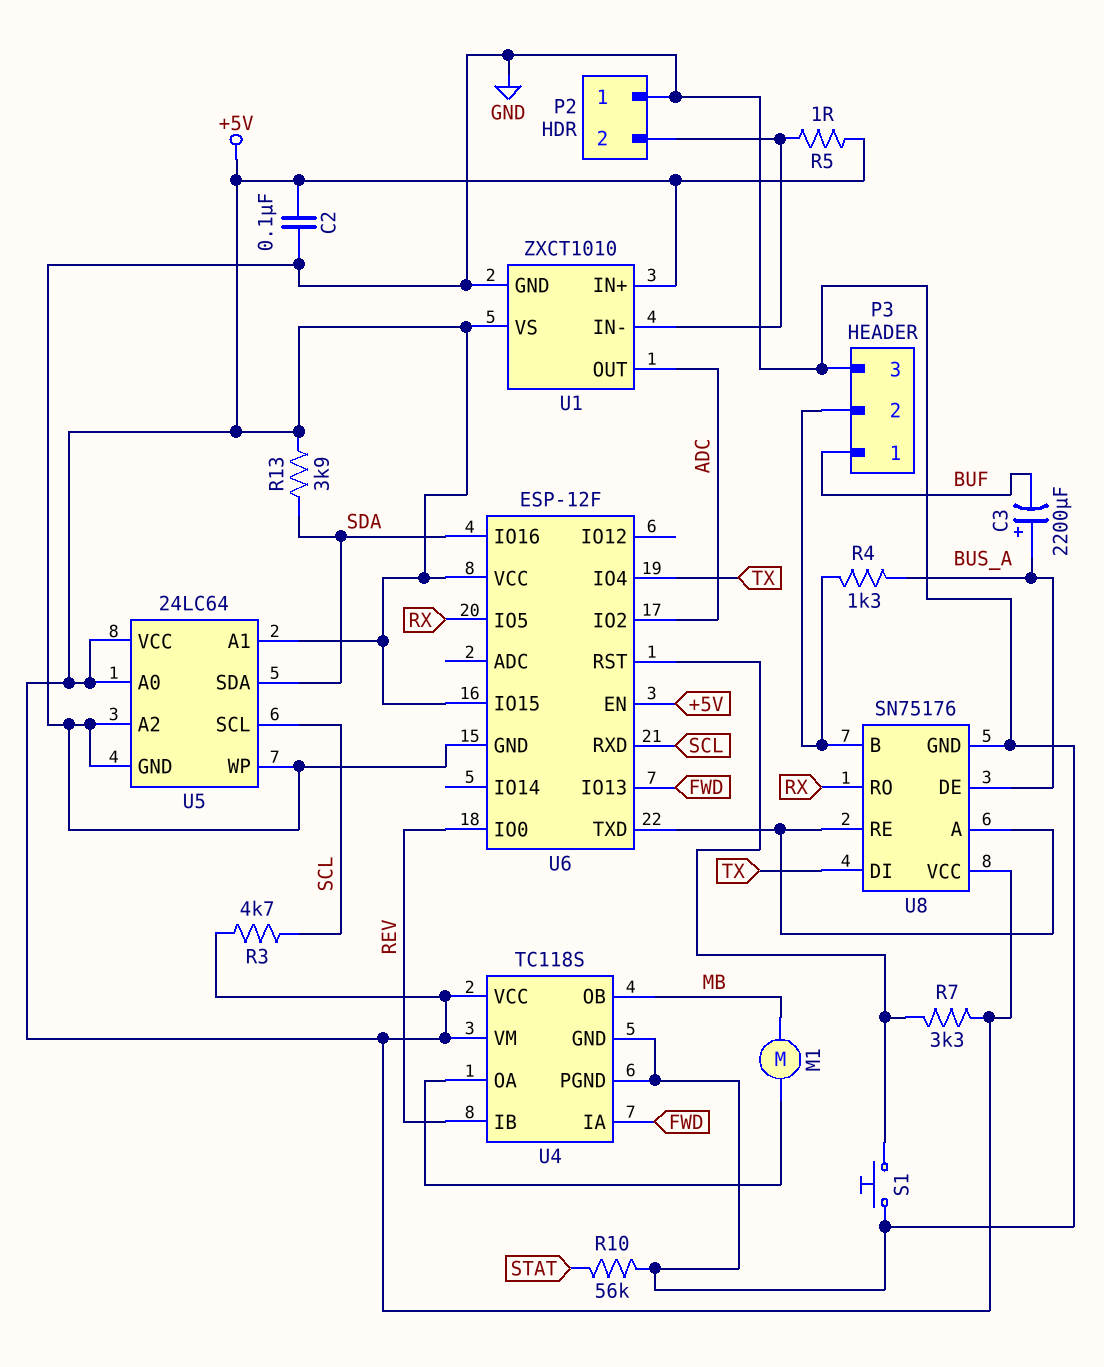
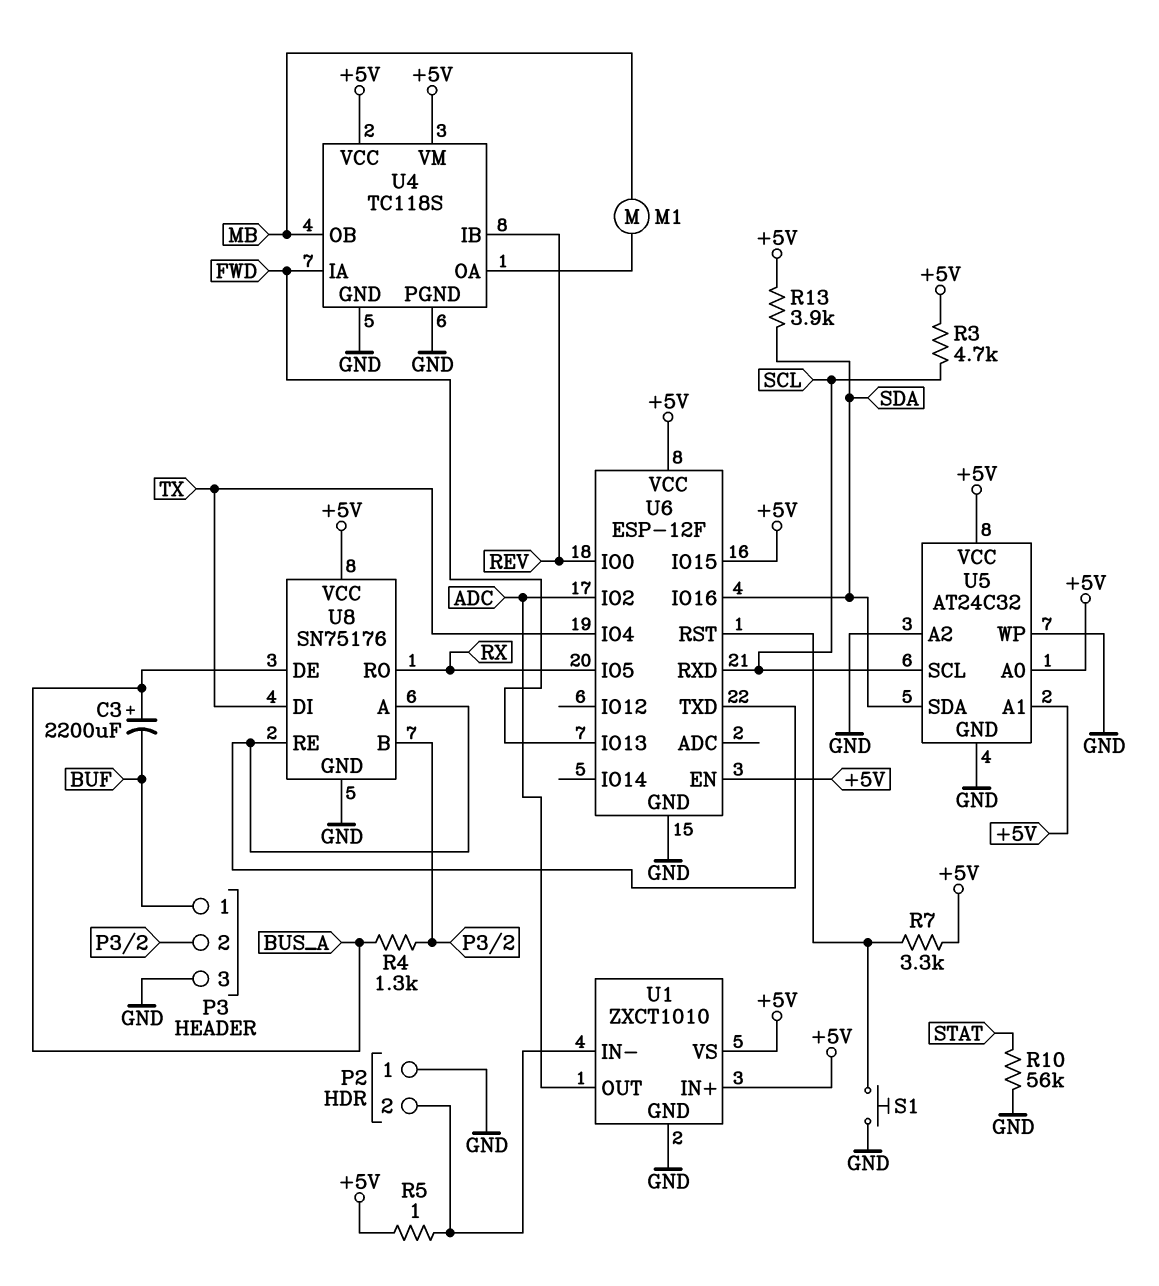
C2: 100nF (+5V, GND) -> none
U5: 24LC64 -> AT24C32

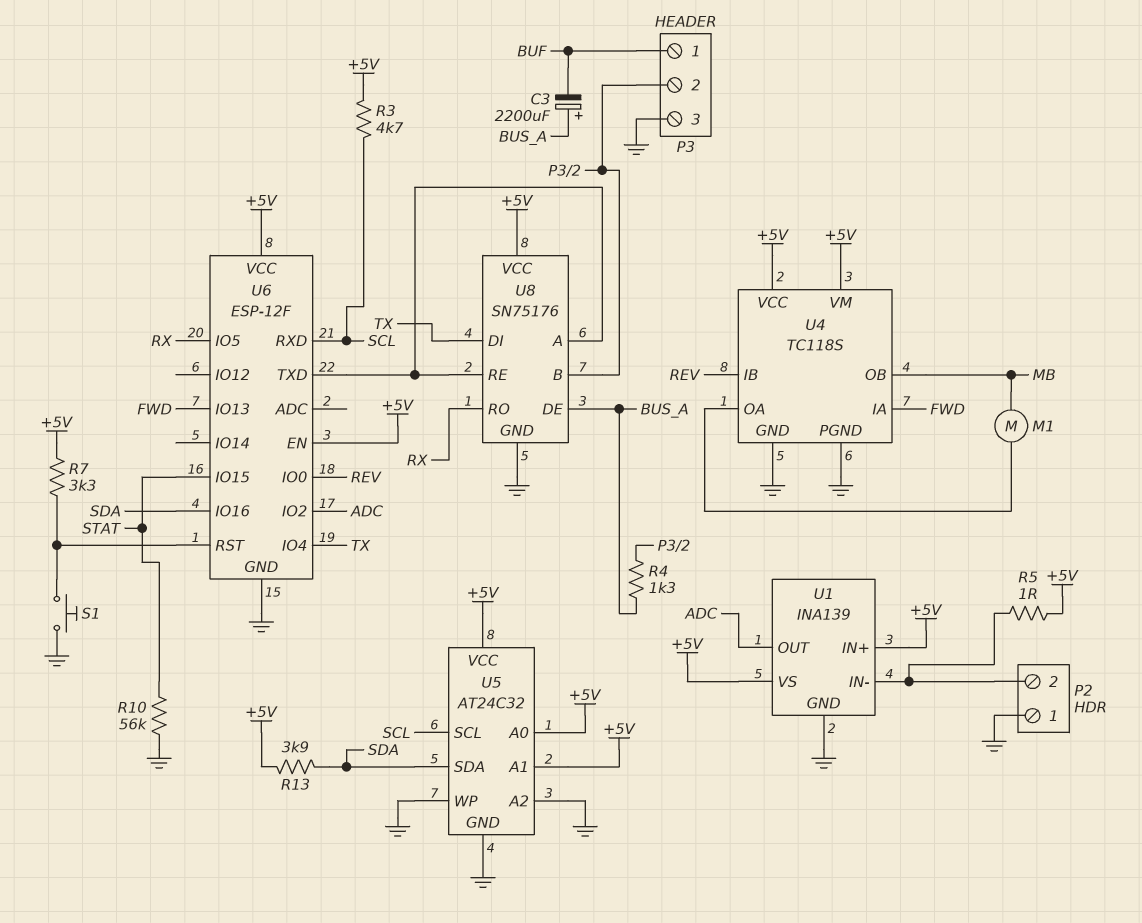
U1: ZXCT1010 -> INA139
U6 pin IO15: +5V -> STAT

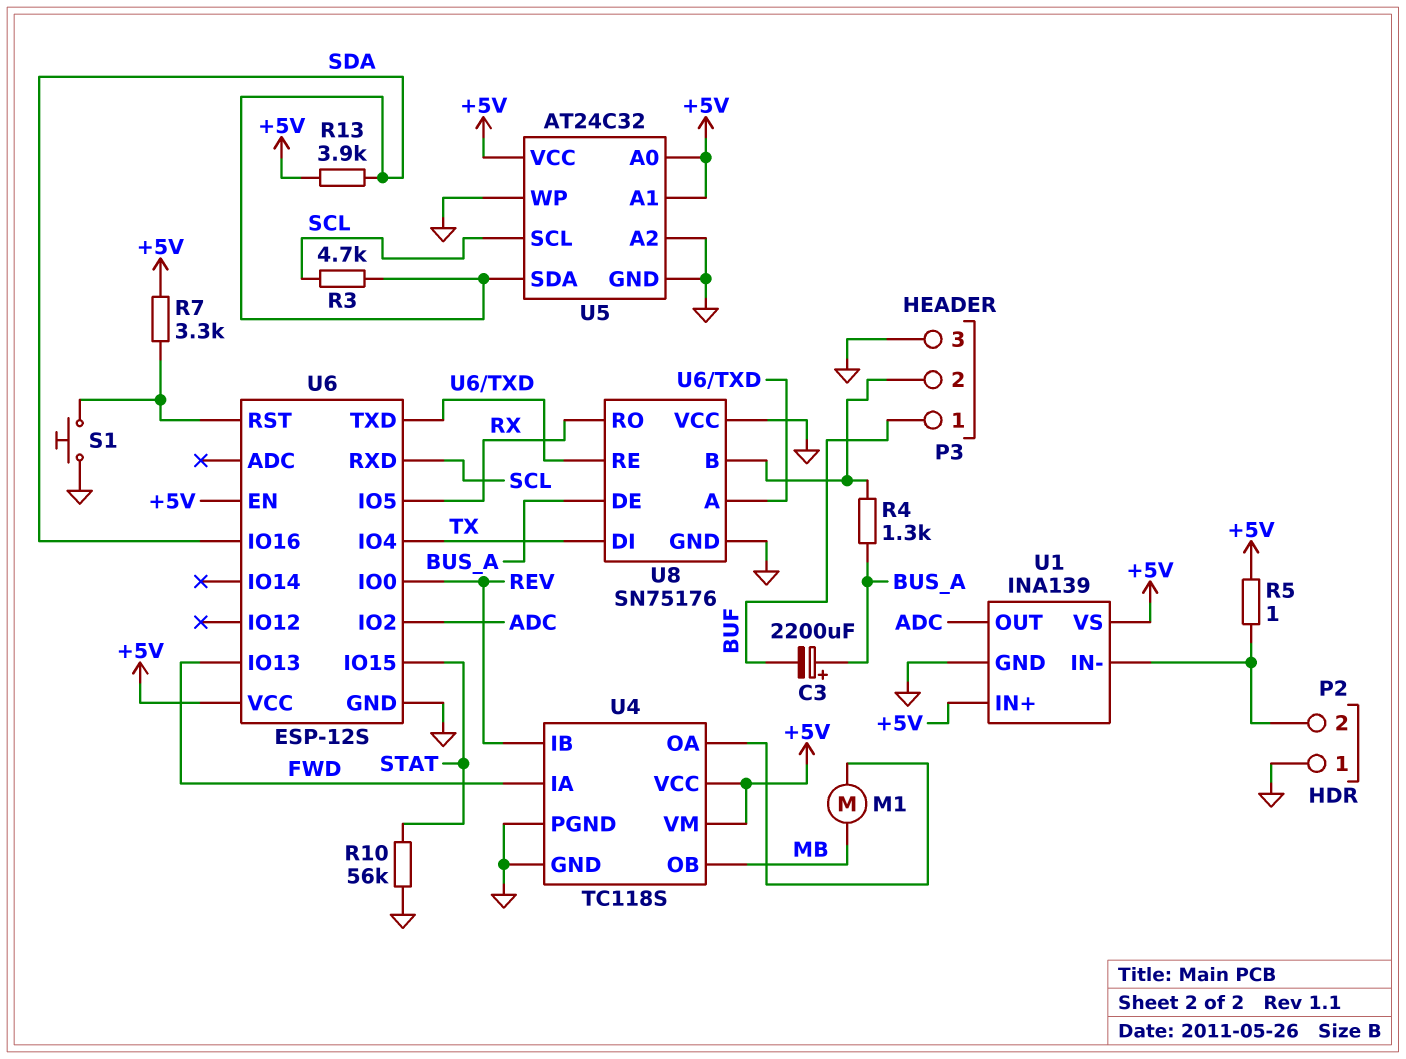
R3: 4.7k (+5V, SCL) -> 4.7k (SCL, SDA)
U6: ESP-12F -> ESP-12S
U8 pin VCC: +5V -> GND

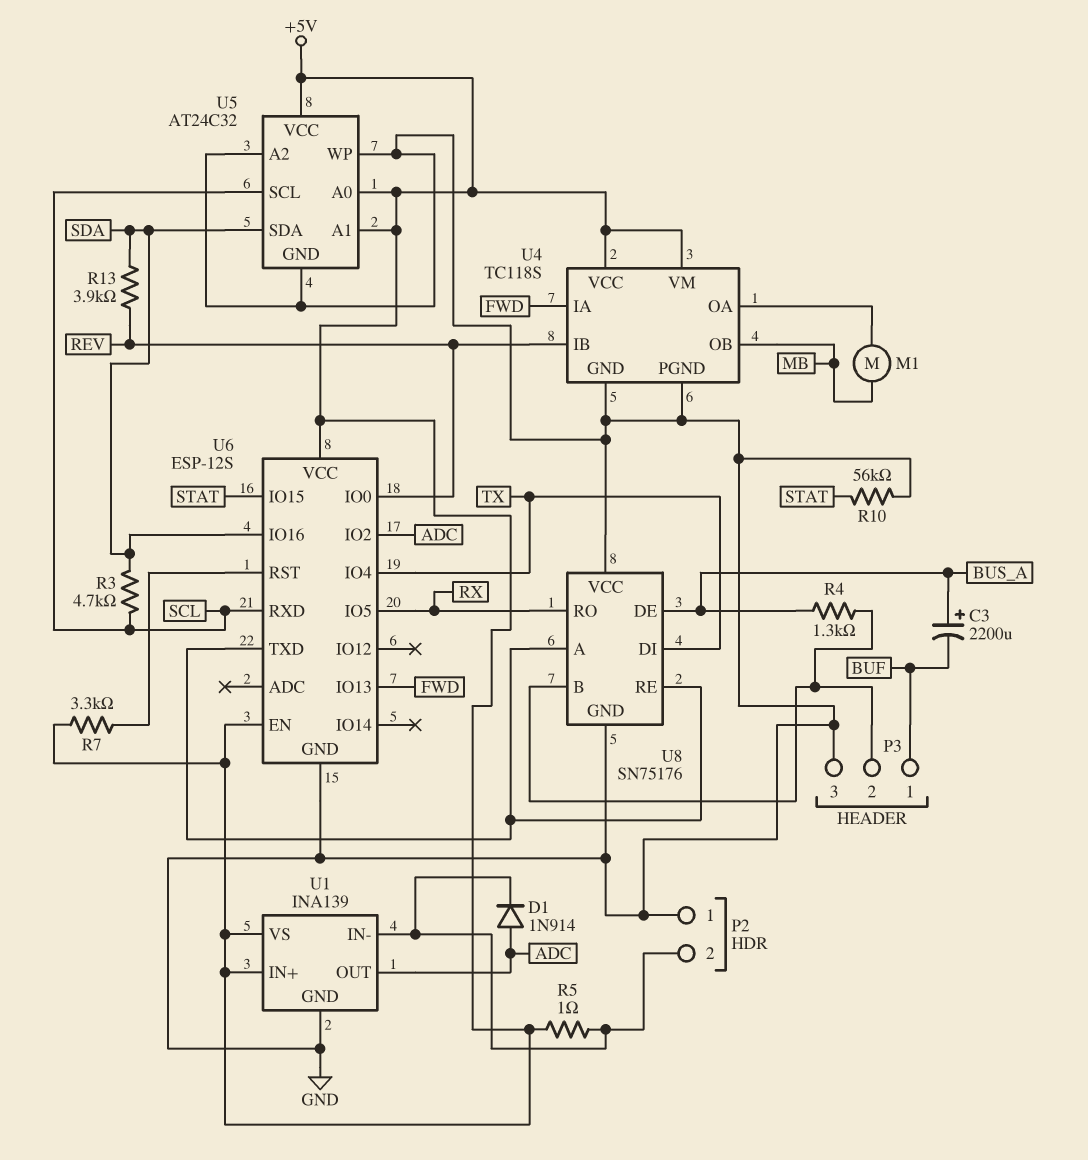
D1: none -> diode 1N914 (A ADC, K P2/2)
R13: 3.9k (+5V, SDA) -> 3.9k (REV, SDA)
S1: button (GND, U6/RST) -> none

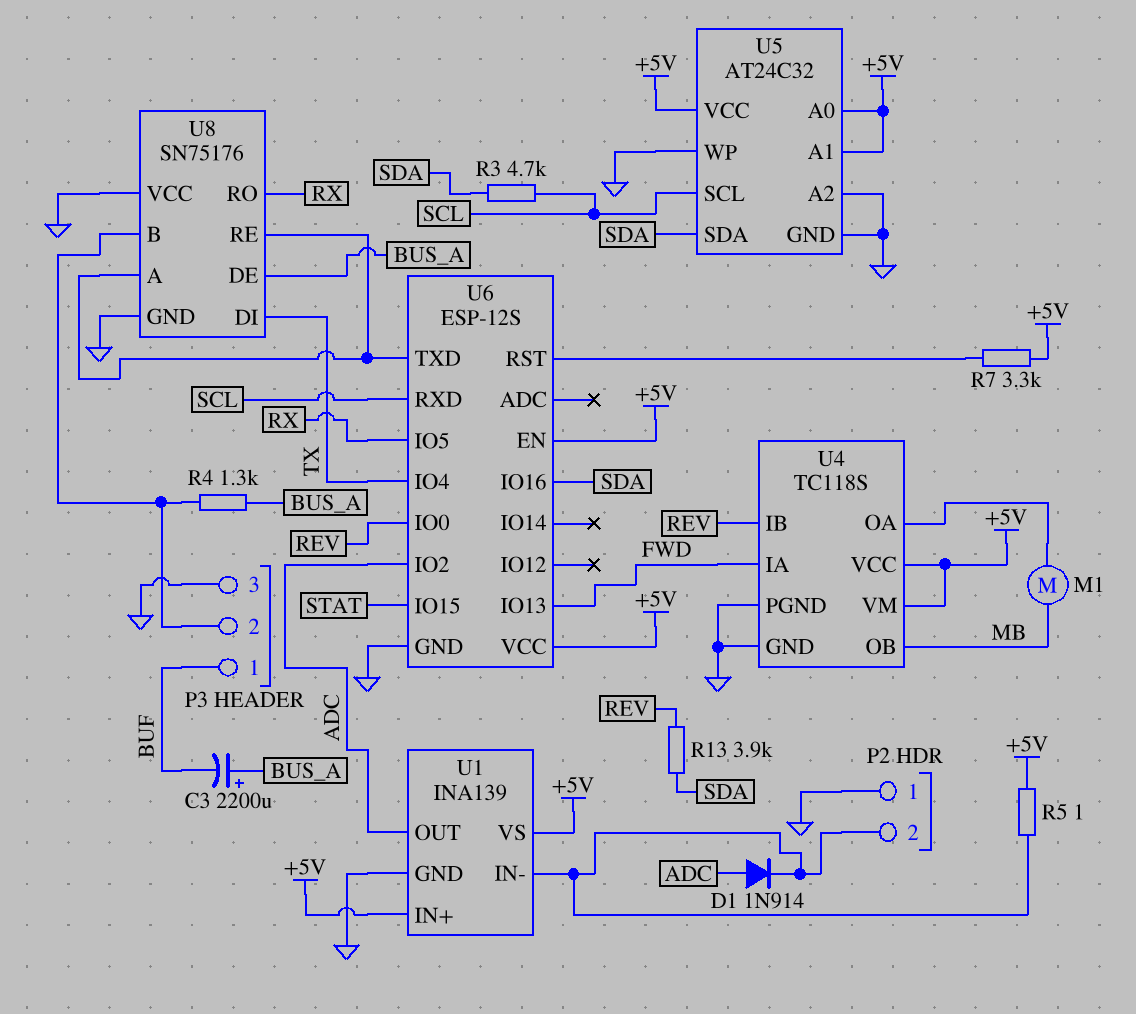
R10: 56k (GND, STAT) -> none

